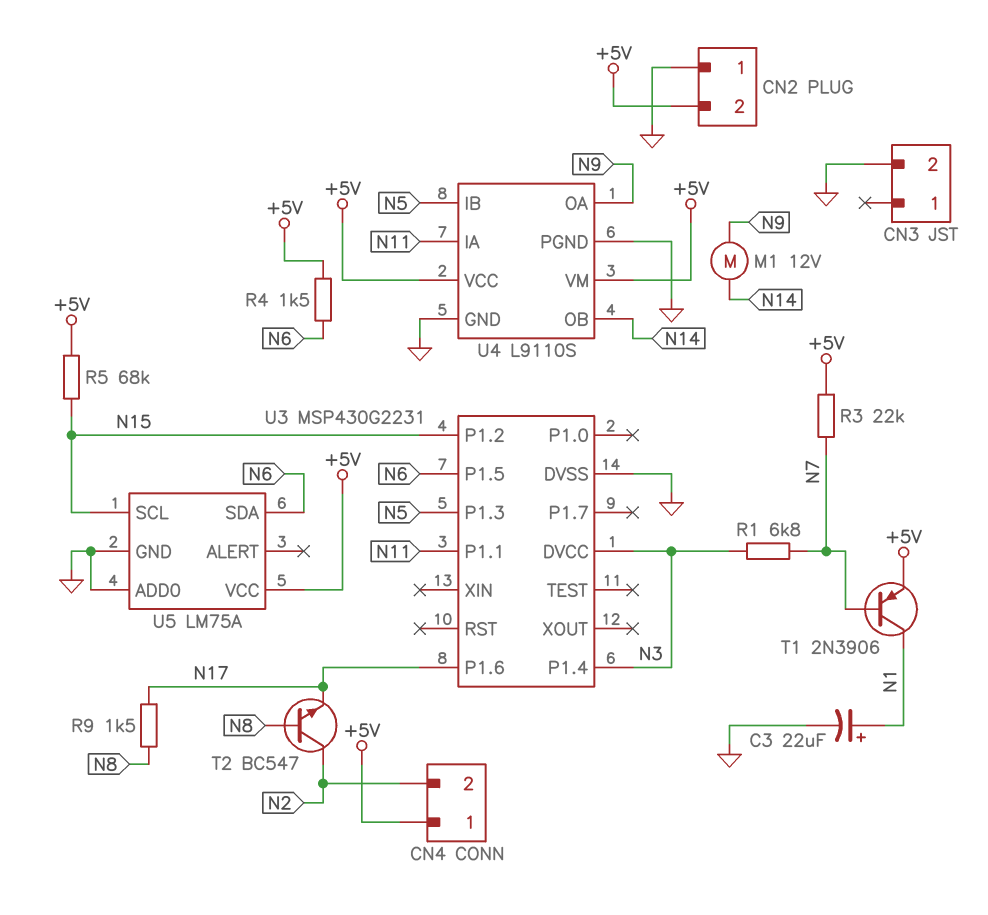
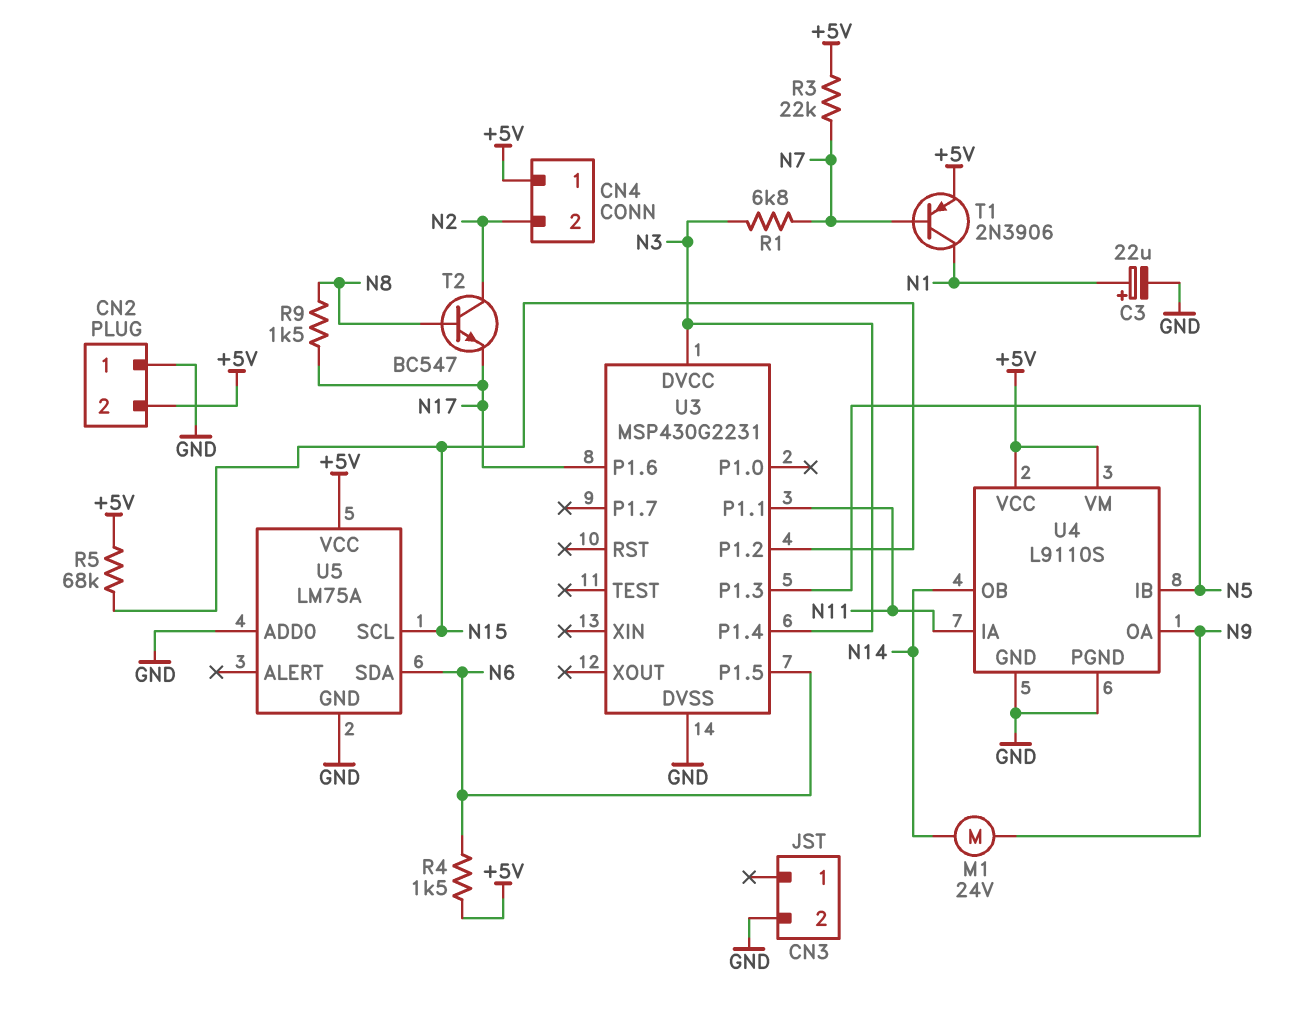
M1: motor 12V (N9, N14) -> motor 24V (N9, N14)

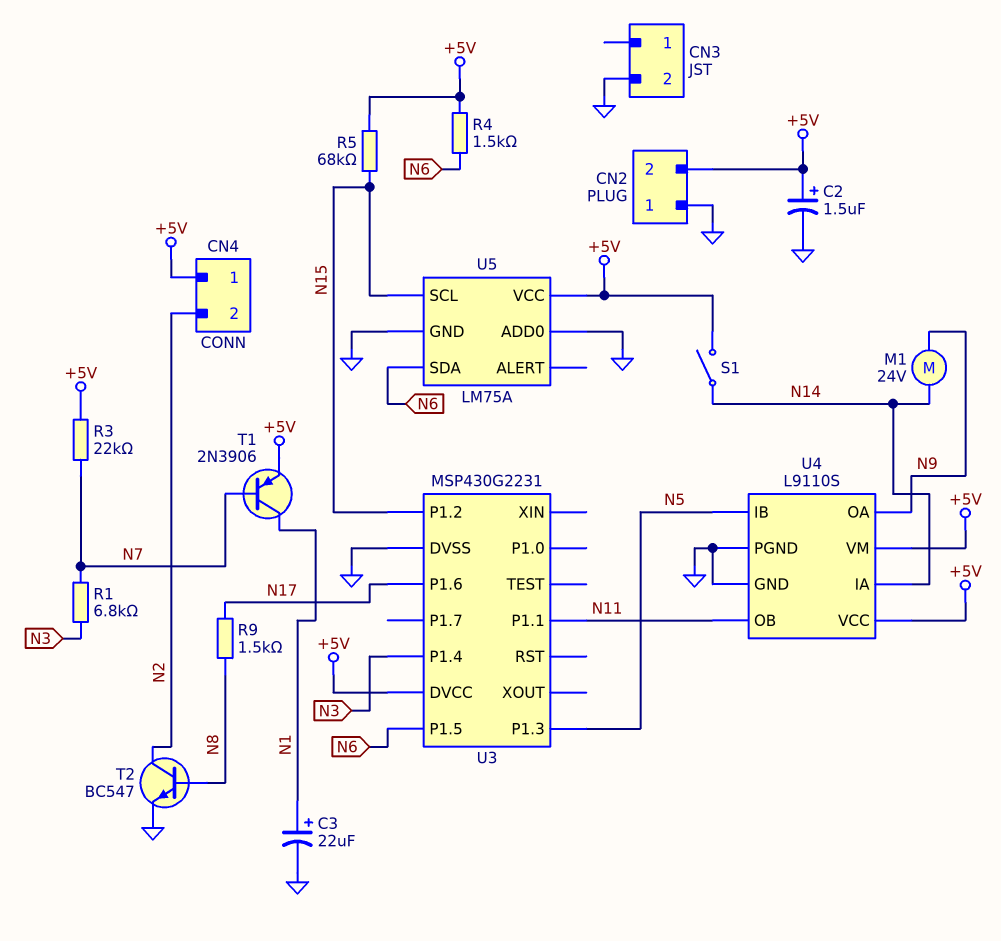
C2: none -> 1.5uF (plus +5V, minus GND)
S1: none -> switch (+5V, N14)
T2: NPN BC547 (B N8, C N2, E N17) -> NPN BC547 (B N8, C N2, E GND)
U3 pin DVCC: N3 -> +5V
U4 pin IA: N11 -> N14
U4 pin OB: N14 -> N11

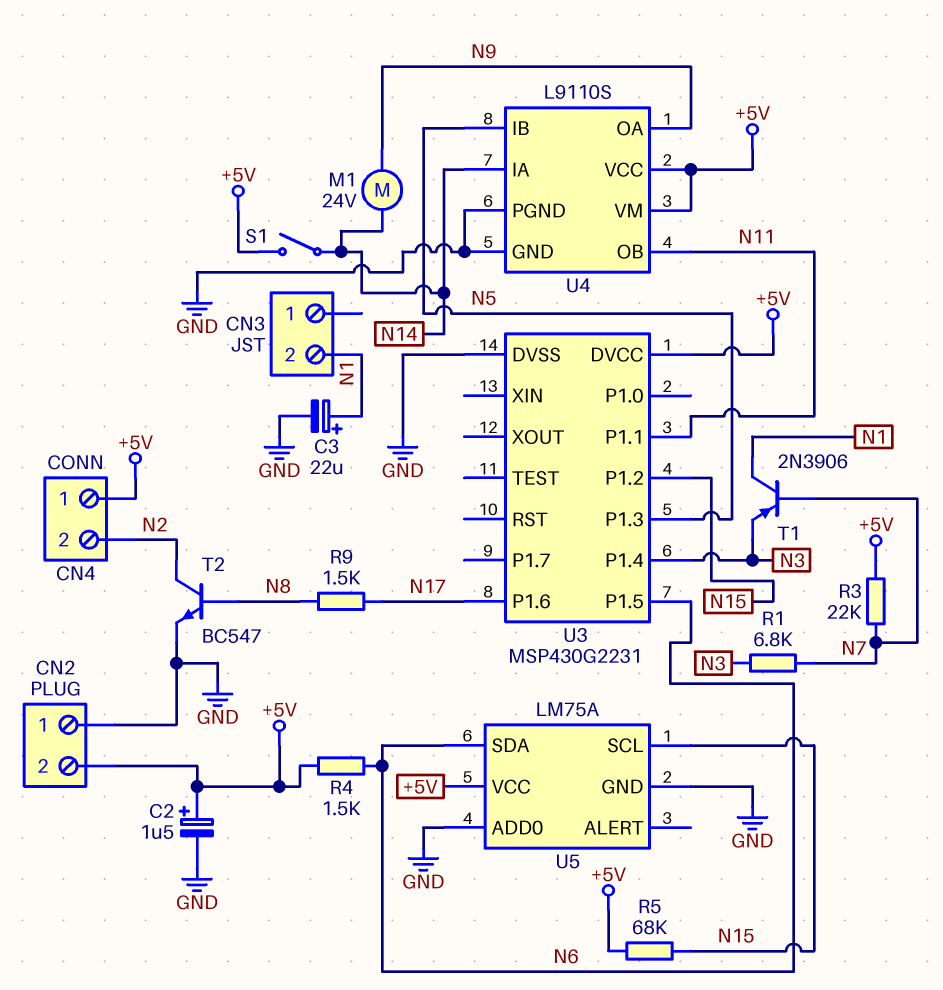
CN3 pin 2: GND -> N1
T1: PNP 2N3906 (B N7, C N1, E +5V) -> PNP 2N3906 (B N7, C N1, E N3)

